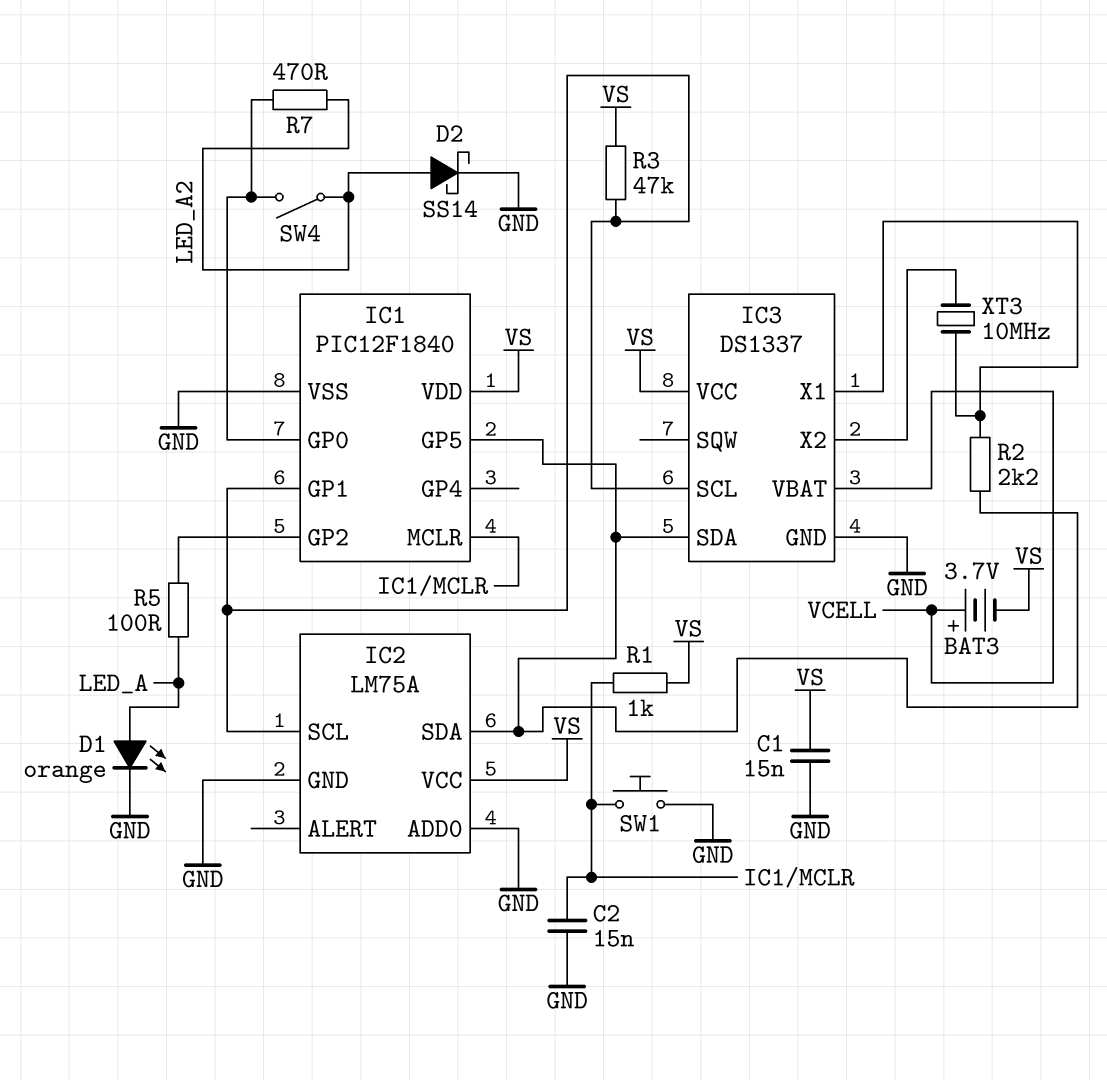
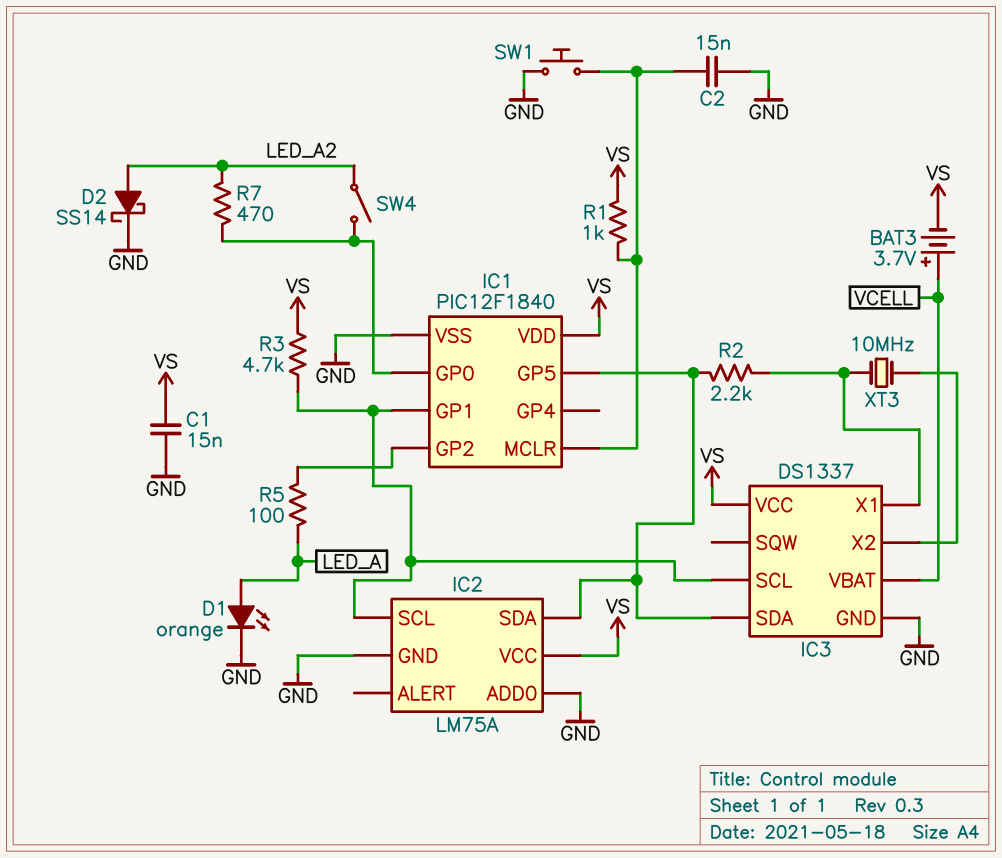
R3: 47k (IC1/GP1, VS) -> 4.7k (IC1/GP1, VS)

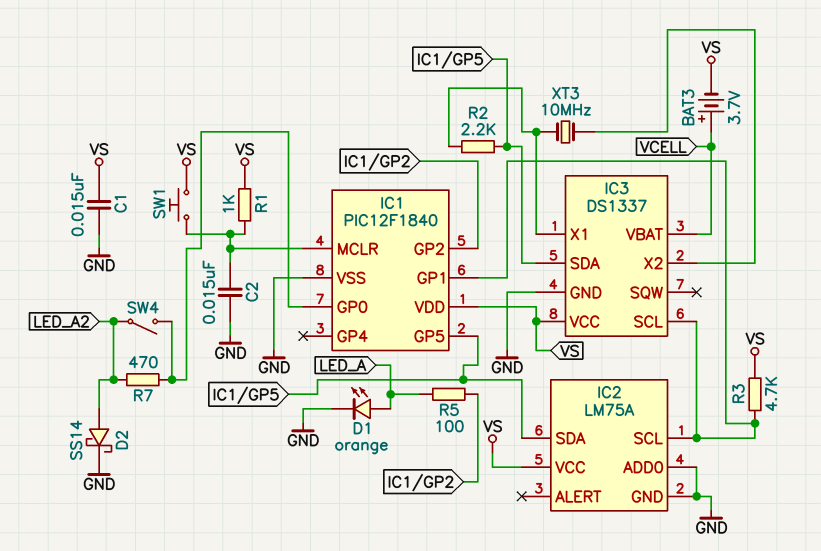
SW1: button (GND, IC1/MCLR) -> button (IC1/MCLR, VS)

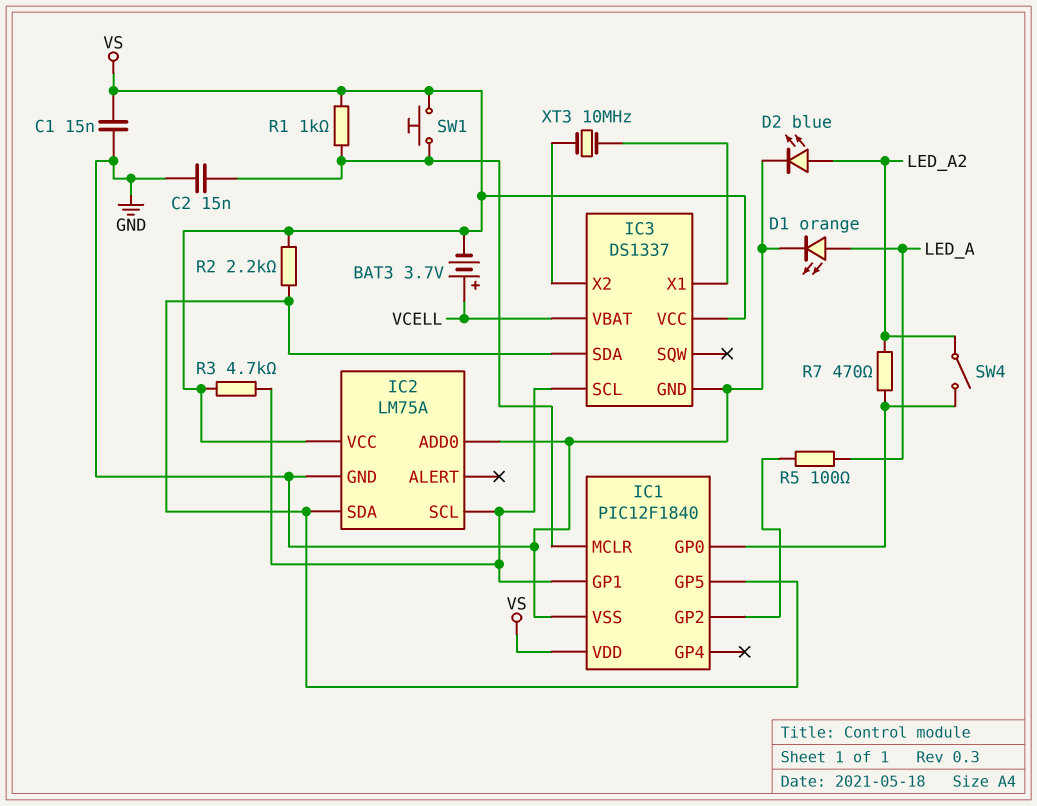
D2: schottky SS14 (A LED_A2, K GND) -> LED blue (A LED_A2, K GND)
R2: 2.2k (IC1/GP5, IC3/X1) -> 2.2k (IC1/GP5, VS)

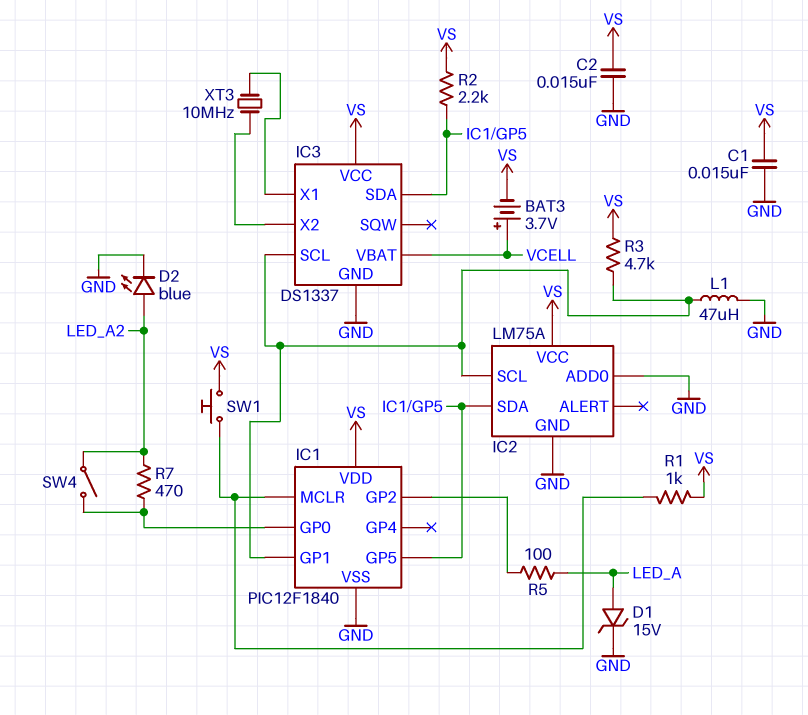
C2: 15nF (GND, IC1/MCLR) -> 15nF (GND, VS)
D1: LED orange (A LED_A, K GND) -> zener 15V (A LED_A, K GND)
L1: none -> 47uH (GND, IC1/GP1)

